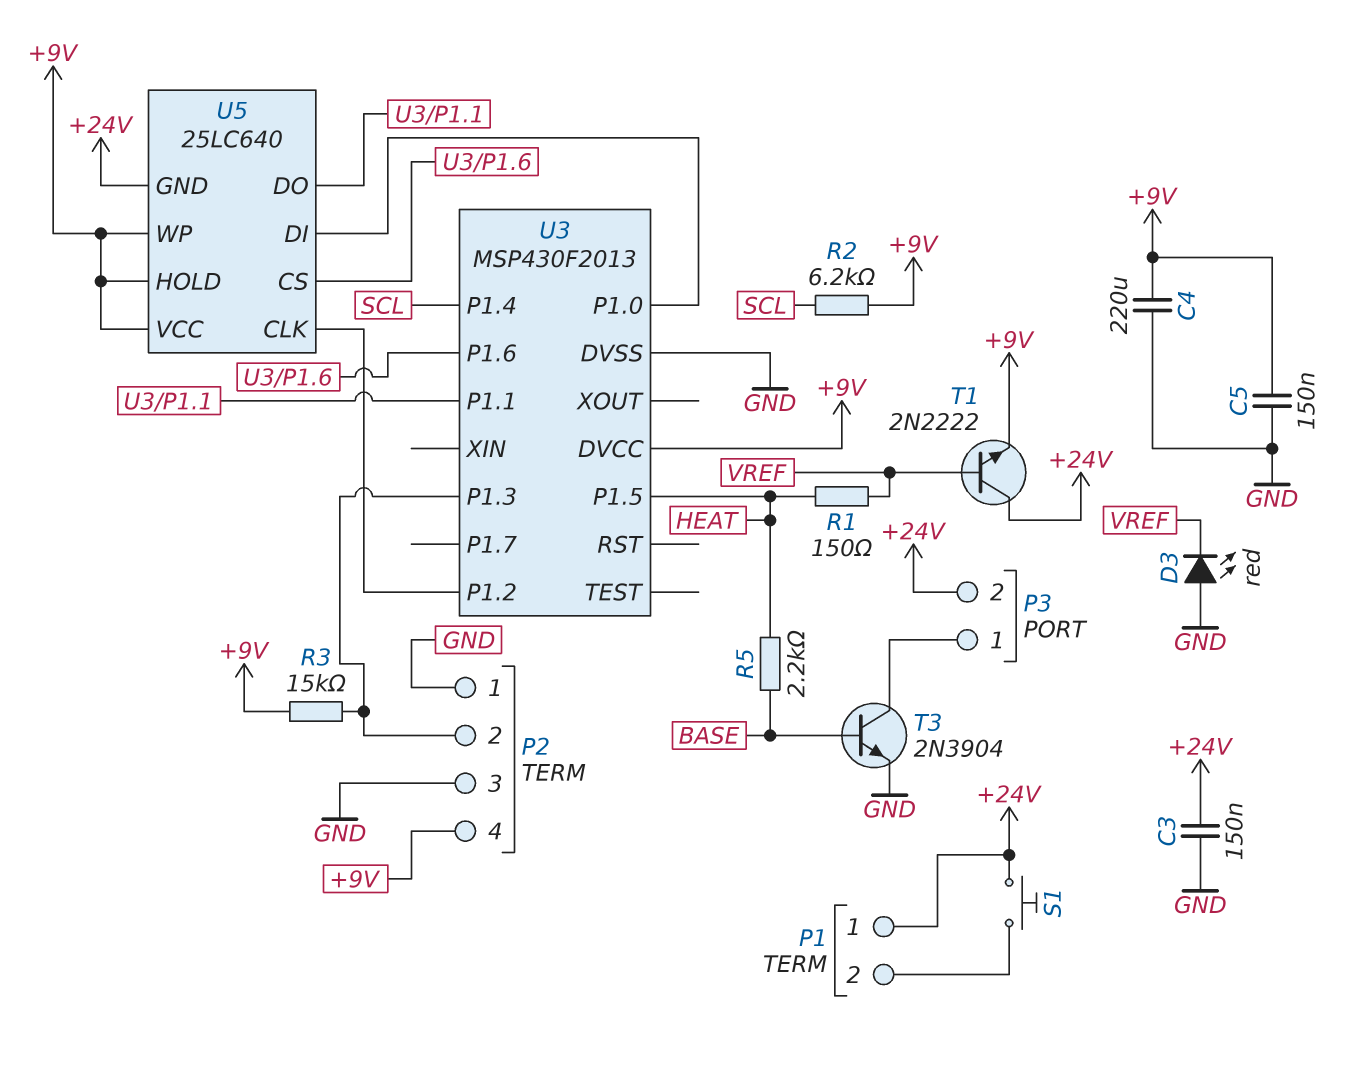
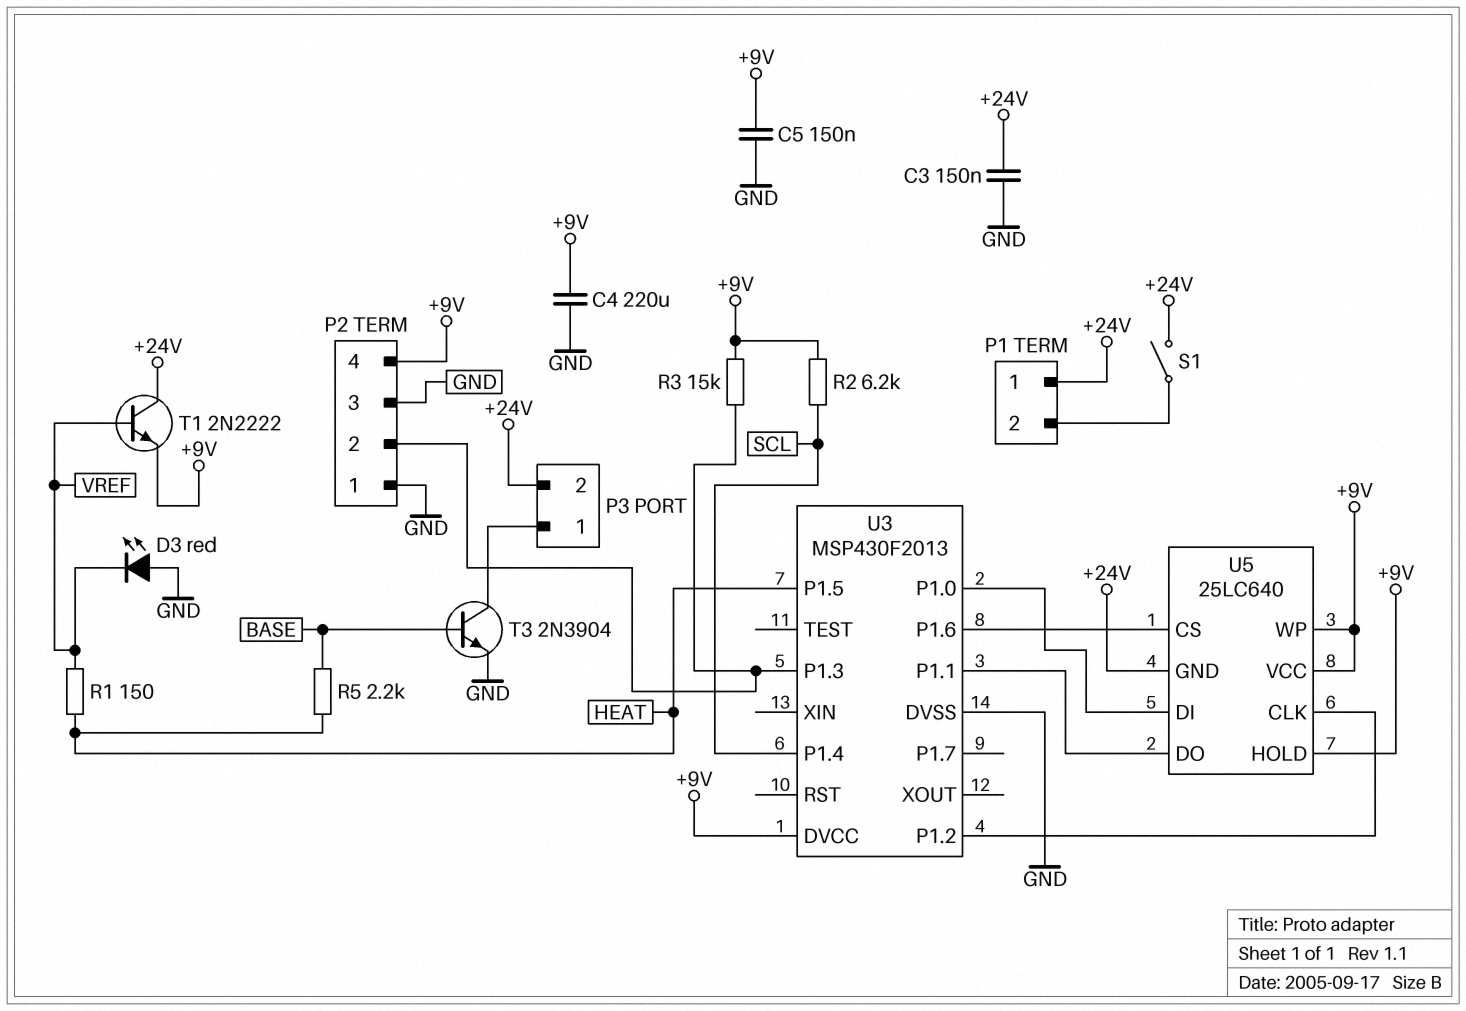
S1: button (+24V, P1/2) -> switch (+24V, P1/2)

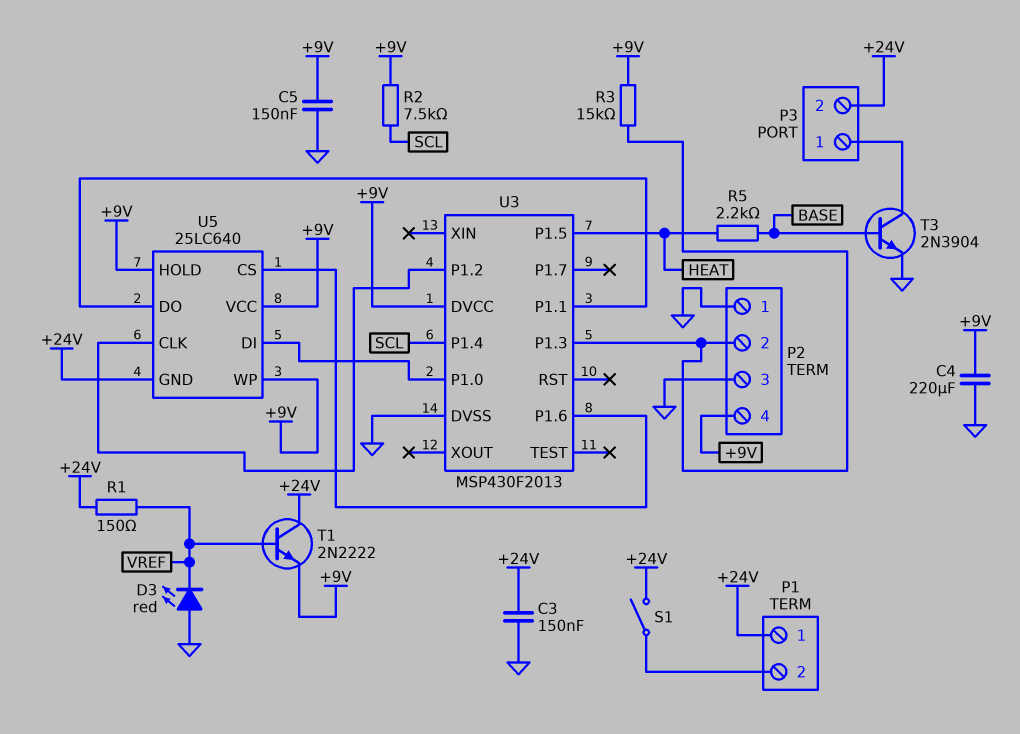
R1: 150 (HEAT, VREF) -> 150 (+24V, VREF)
R2: 6.2k (+9V, SCL) -> 7.5k (+9V, SCL)

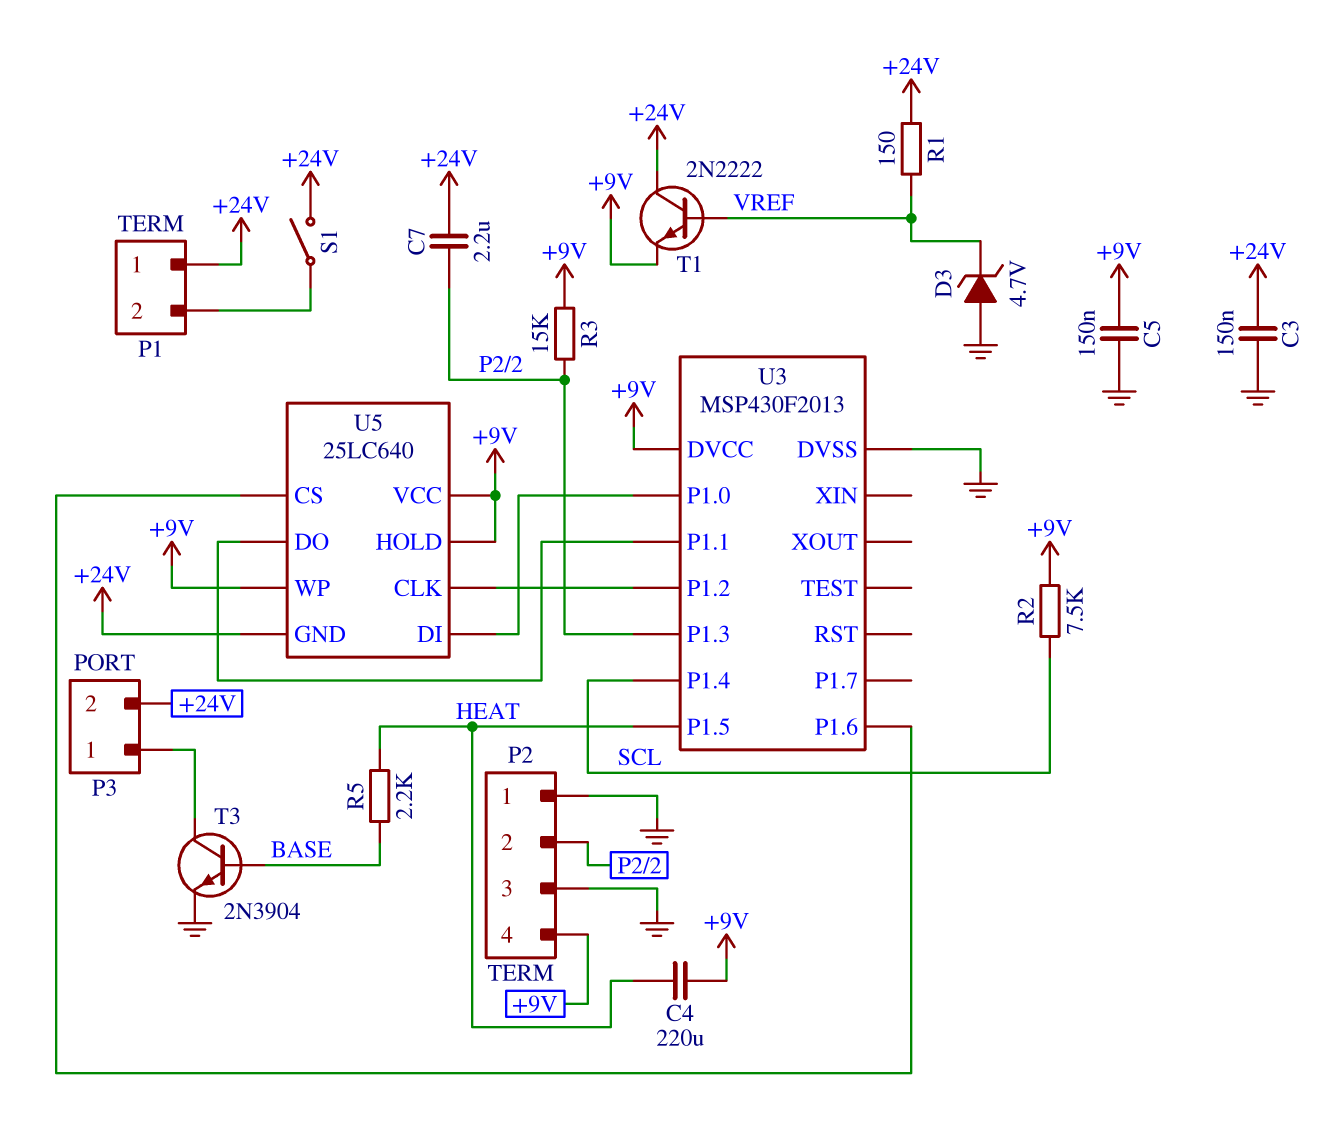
C4: 220uF (+9V, GND) -> 220uF (+9V, HEAT)
C7: none -> 2.2uF (+24V, P2/2)
D3: LED red (A GND, K VREF) -> zener 4.7V (A GND, K VREF)

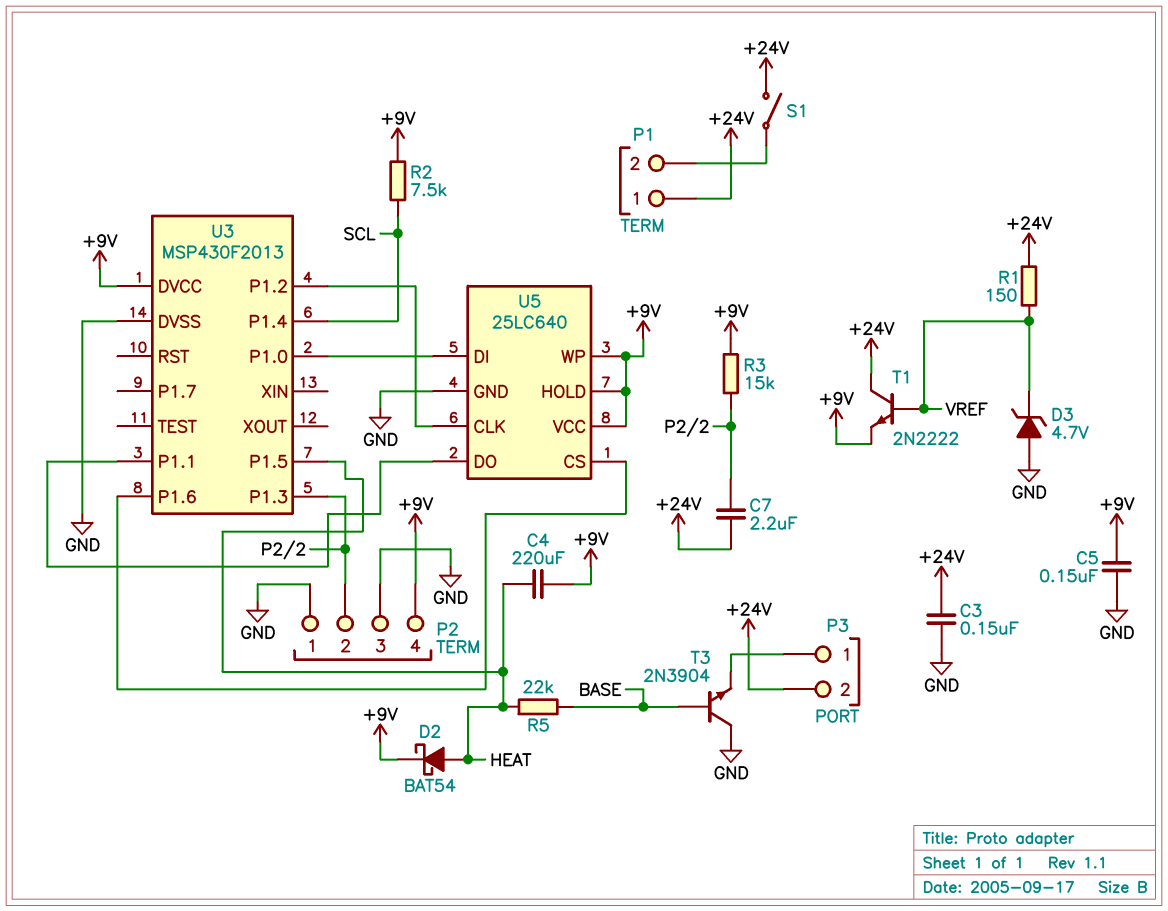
D2: none -> schottky BAT54 (A HEAT, K +9V)
R5: 2.2k (BASE, HEAT) -> 22k (BASE, HEAT)
T3: NPN 2N3904 (B BASE, C P3/1, E GND) -> NPN 2N3904 (B BASE, C GND, E P3/1)
U5 pin GND: +24V -> GND

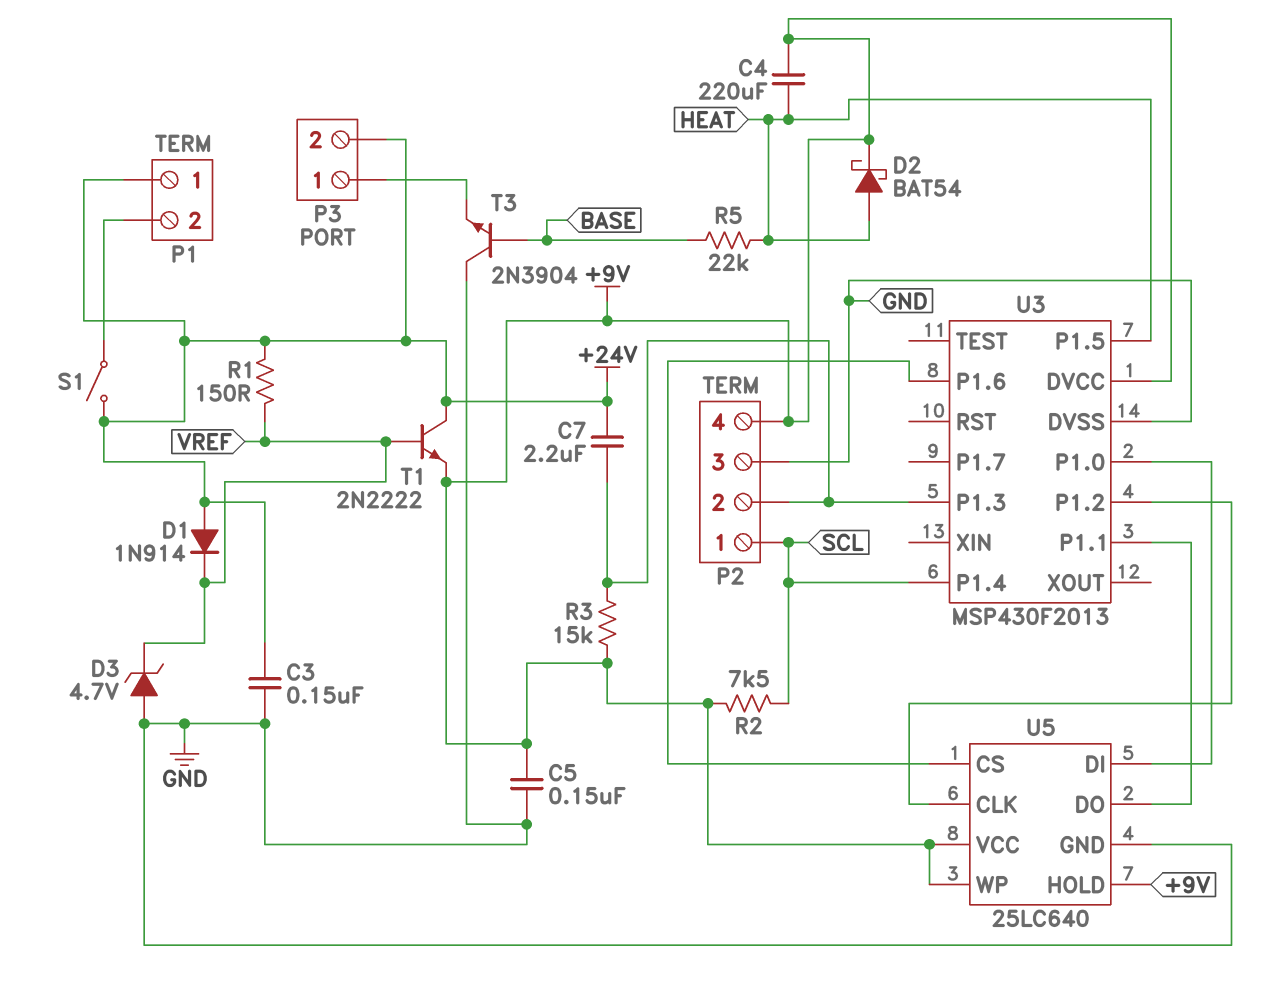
D1: none -> diode 1N914 (A +24V, K VREF)
P2 pin 1: GND -> SCL

